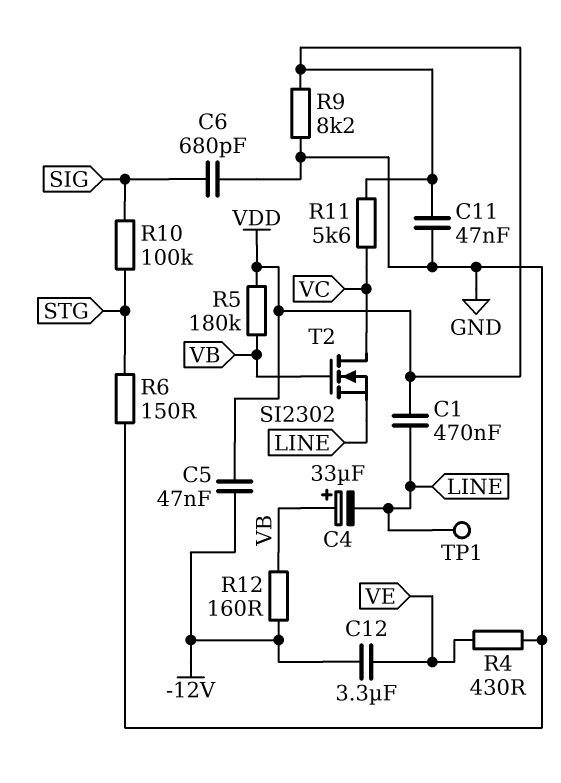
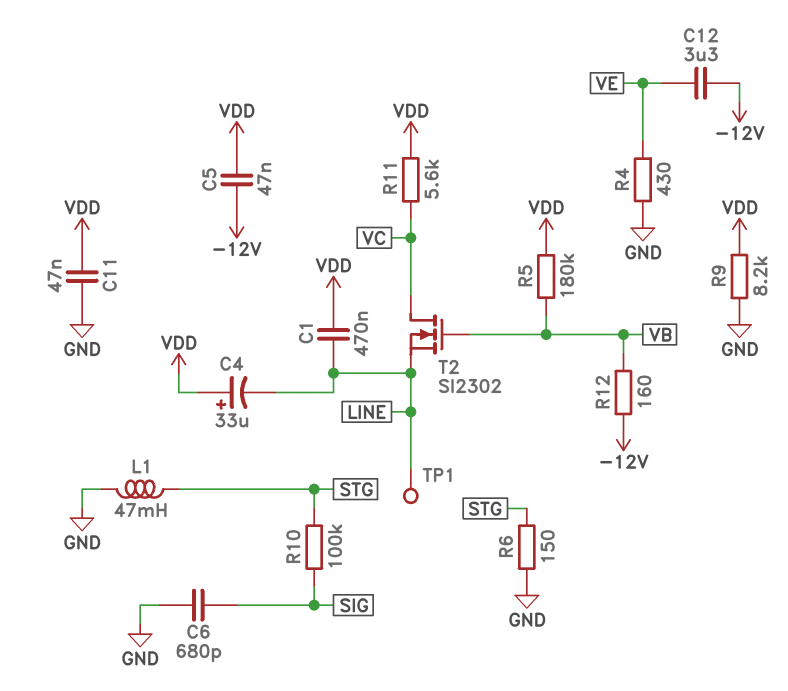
C4: 33uF (plus VB, minus LINE) -> 33uF (plus VDD, minus LINE)
L1: none -> 47mH (GND, STG)

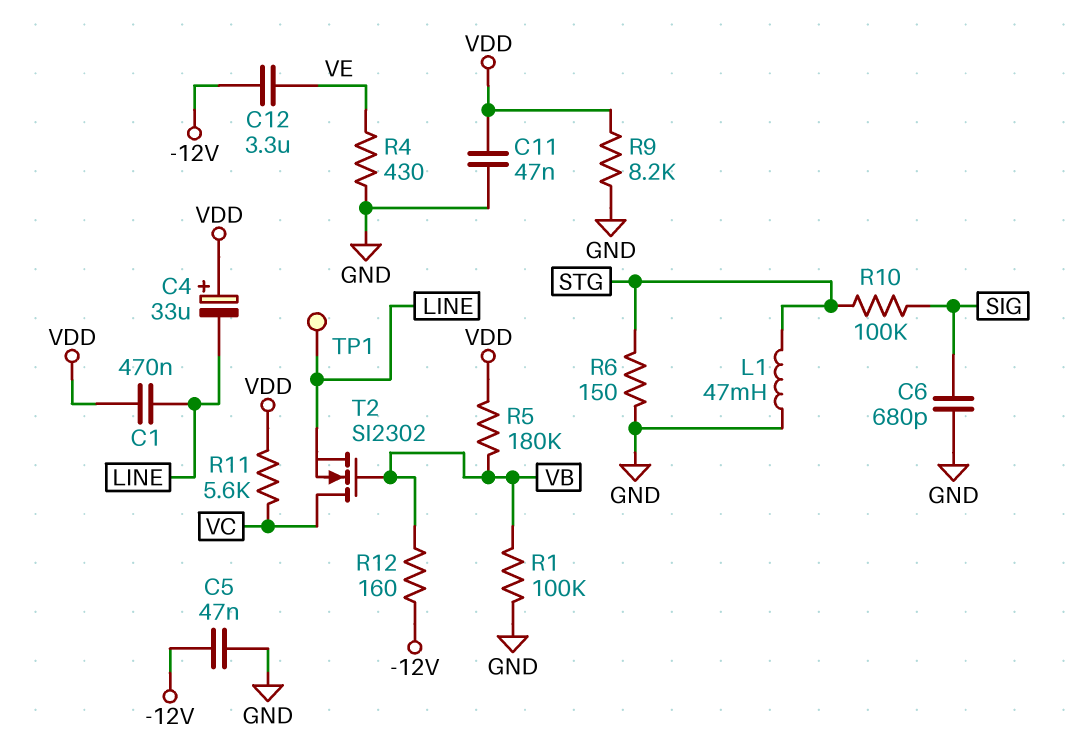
C5: 47nF (-12V, VDD) -> 47nF (-12V, GND)
R1: none -> 100k (GND, VB)

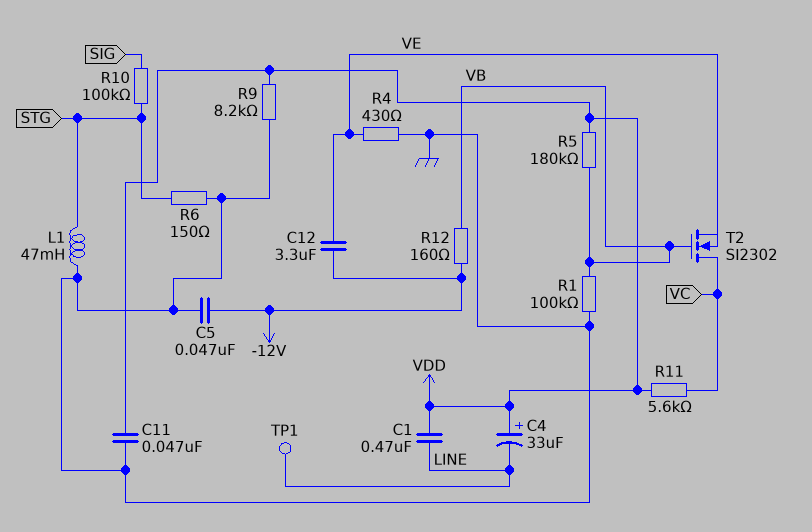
C6: 680pF (GND, SIG) -> none
T2: NMOS SI2302 (G VB, D VC, S LINE) -> NMOS SI2302 (G VB, D VC, S VE)

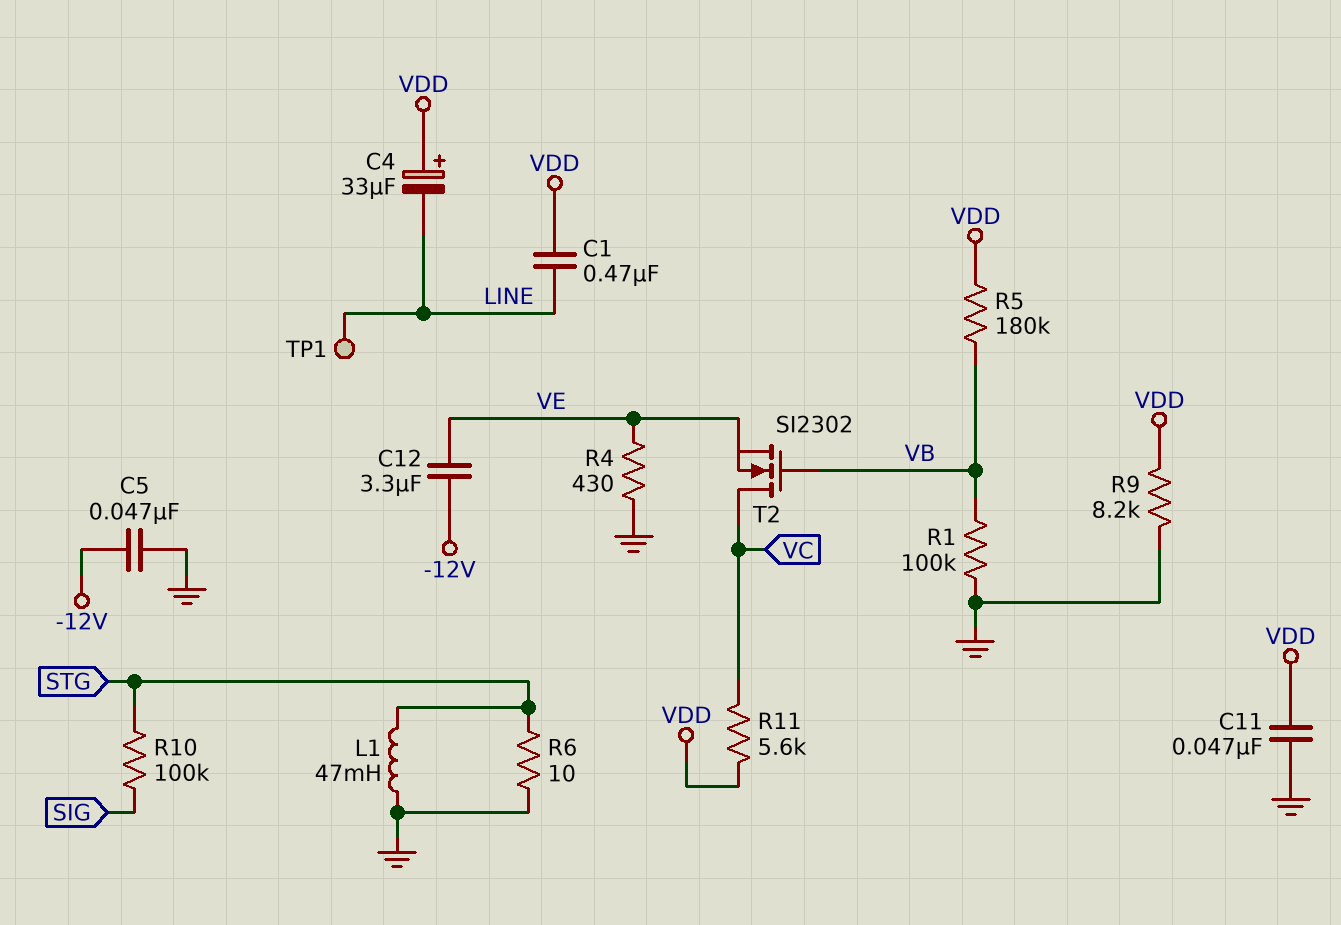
R6: 150 (GND, STG) -> 10 (GND, STG)
R12: 160 (-12V, VB) -> none

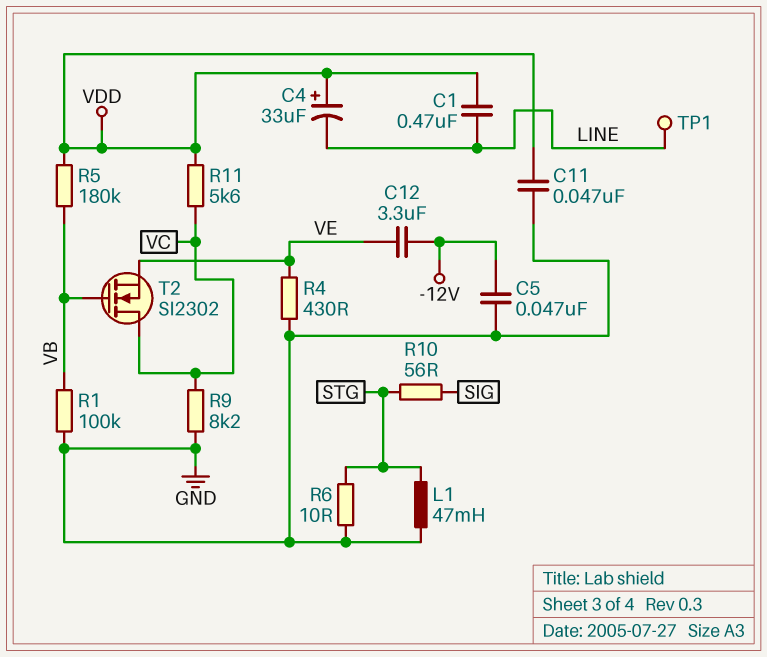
R9: 8.2k (GND, VDD) -> 8.2k (GND, VC)
R10: 100k (SIG, STG) -> 56 (SIG, STG)

